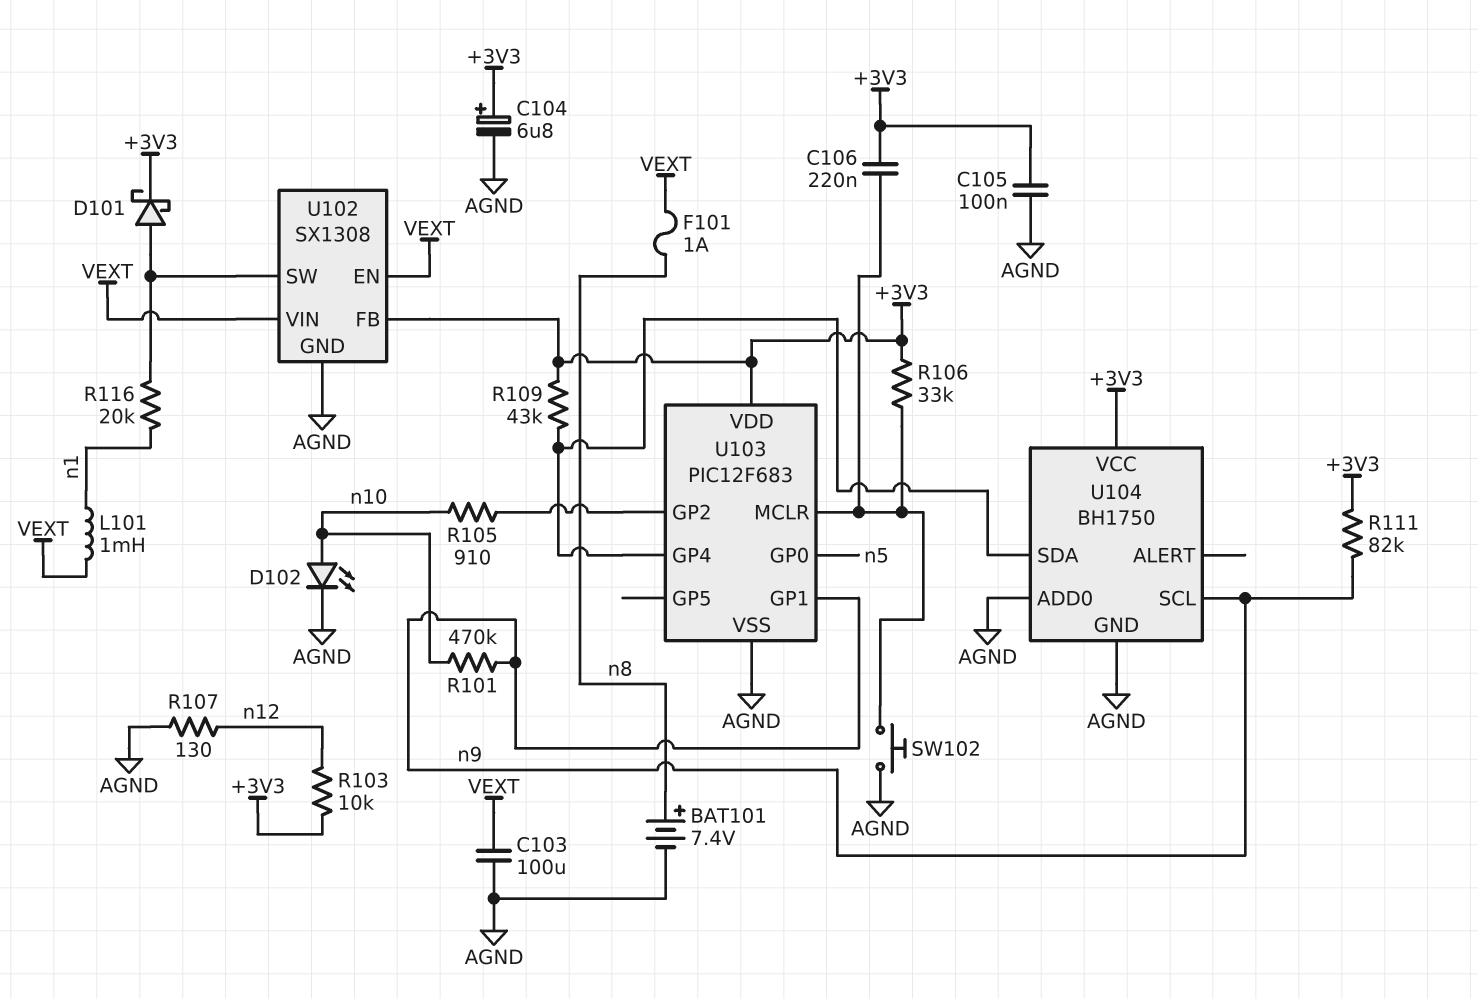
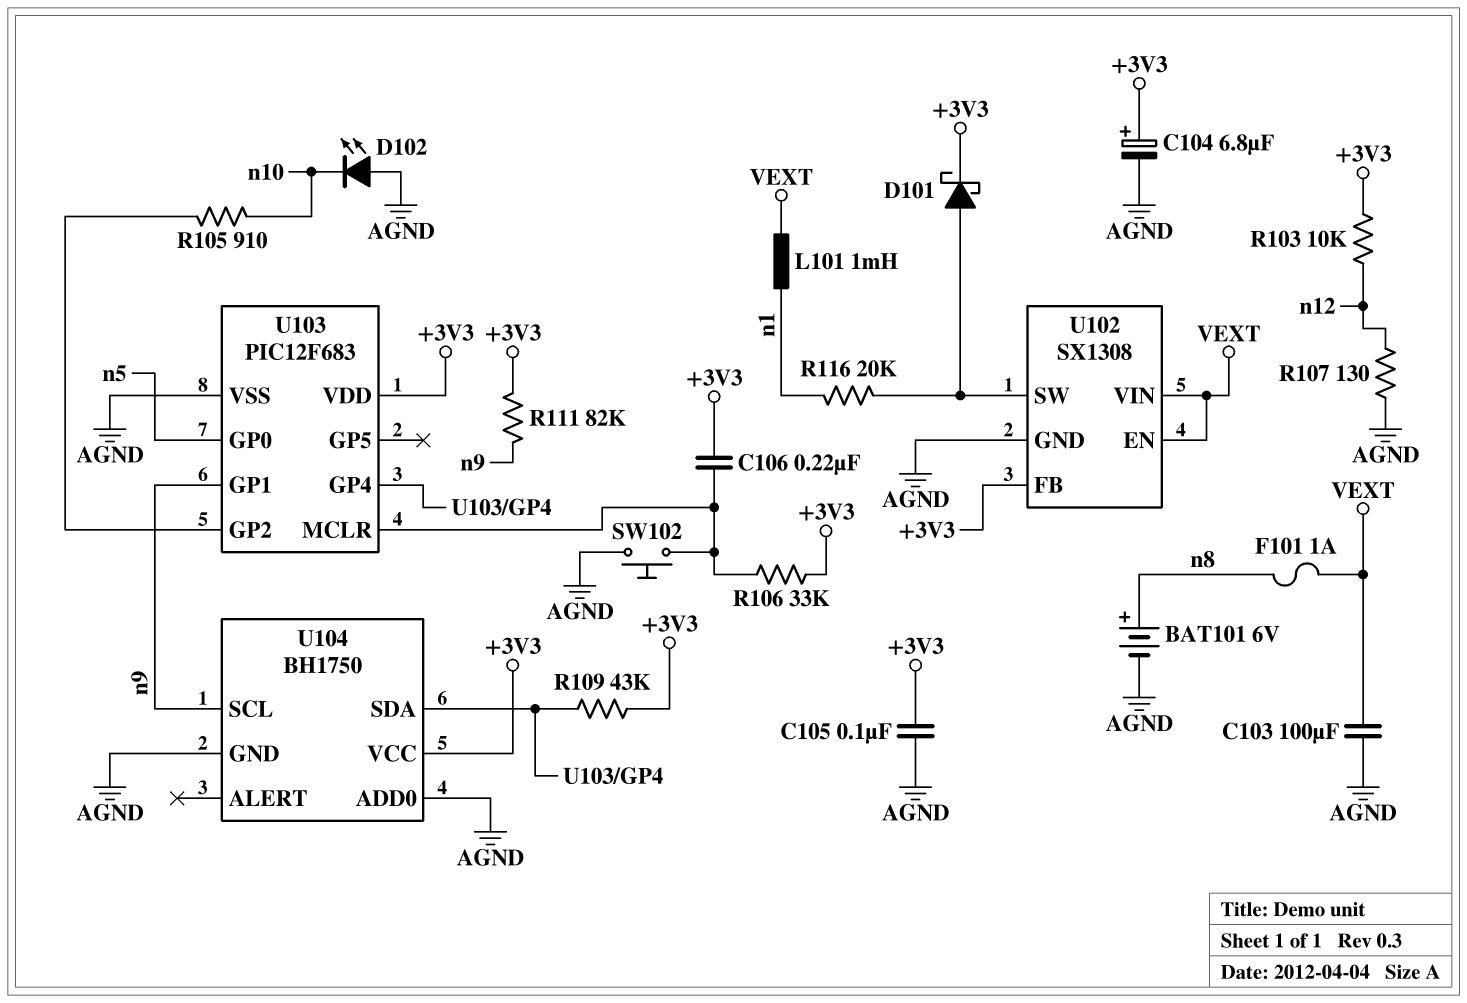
BAT101: 7.4V (plus n8, minus AGND) -> 6V (plus n8, minus AGND)
D102: LED (A n10, K AGND) -> LED (A AGND, K n10)
R101: 470k (n9, n10) -> none

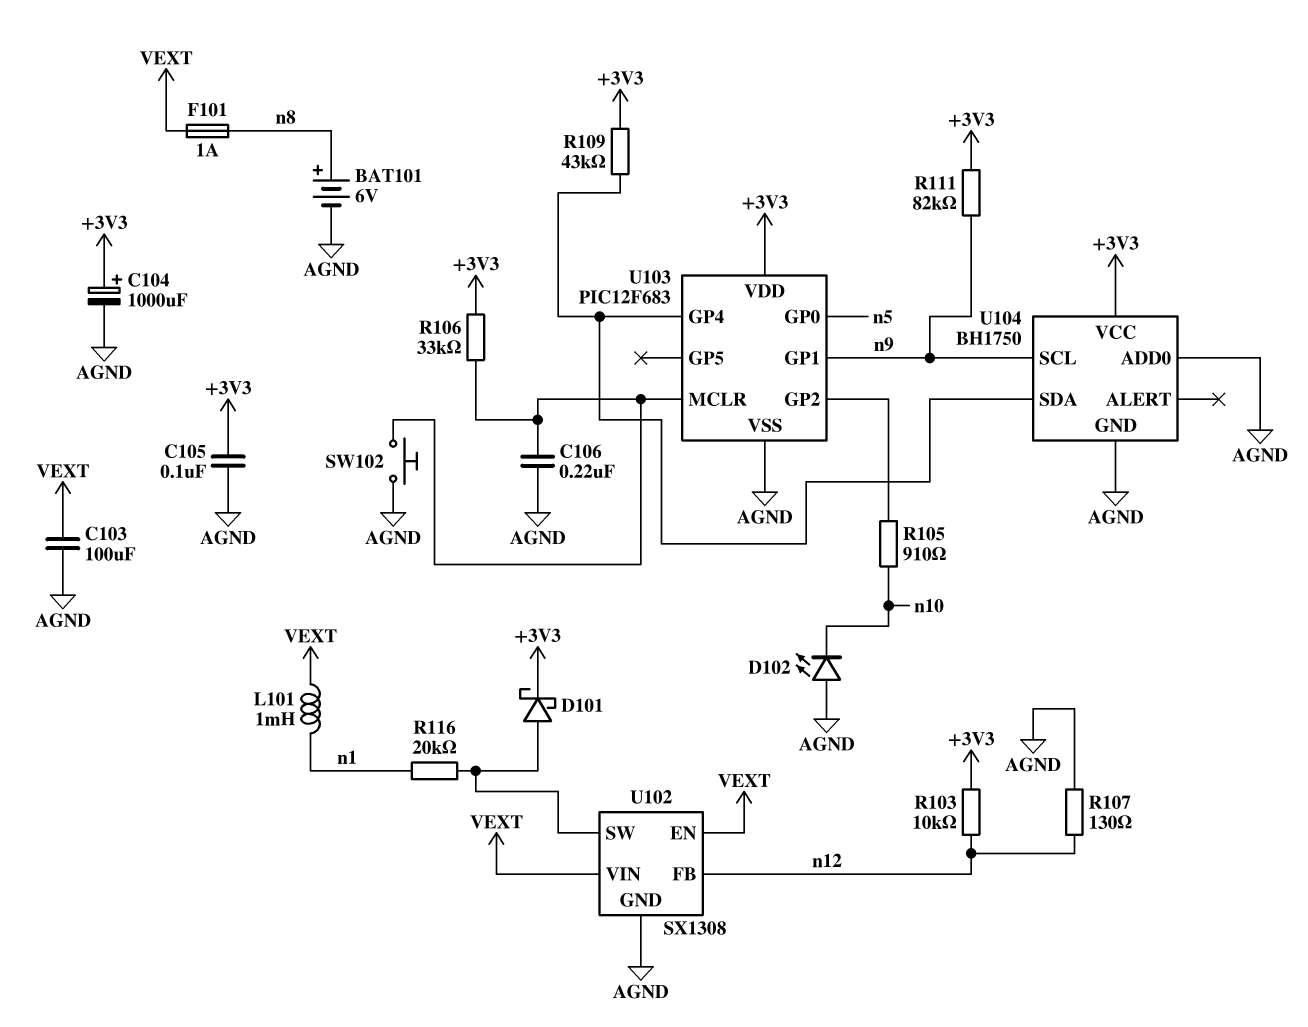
C104: 6.8uF (plus +3V3, minus AGND) -> 1000uF (plus +3V3, minus AGND)
C106: 220nF (+3V3, U103/MCLR) -> 220nF (AGND, U103/MCLR)
U102 pin FB: +3V3 -> n12

